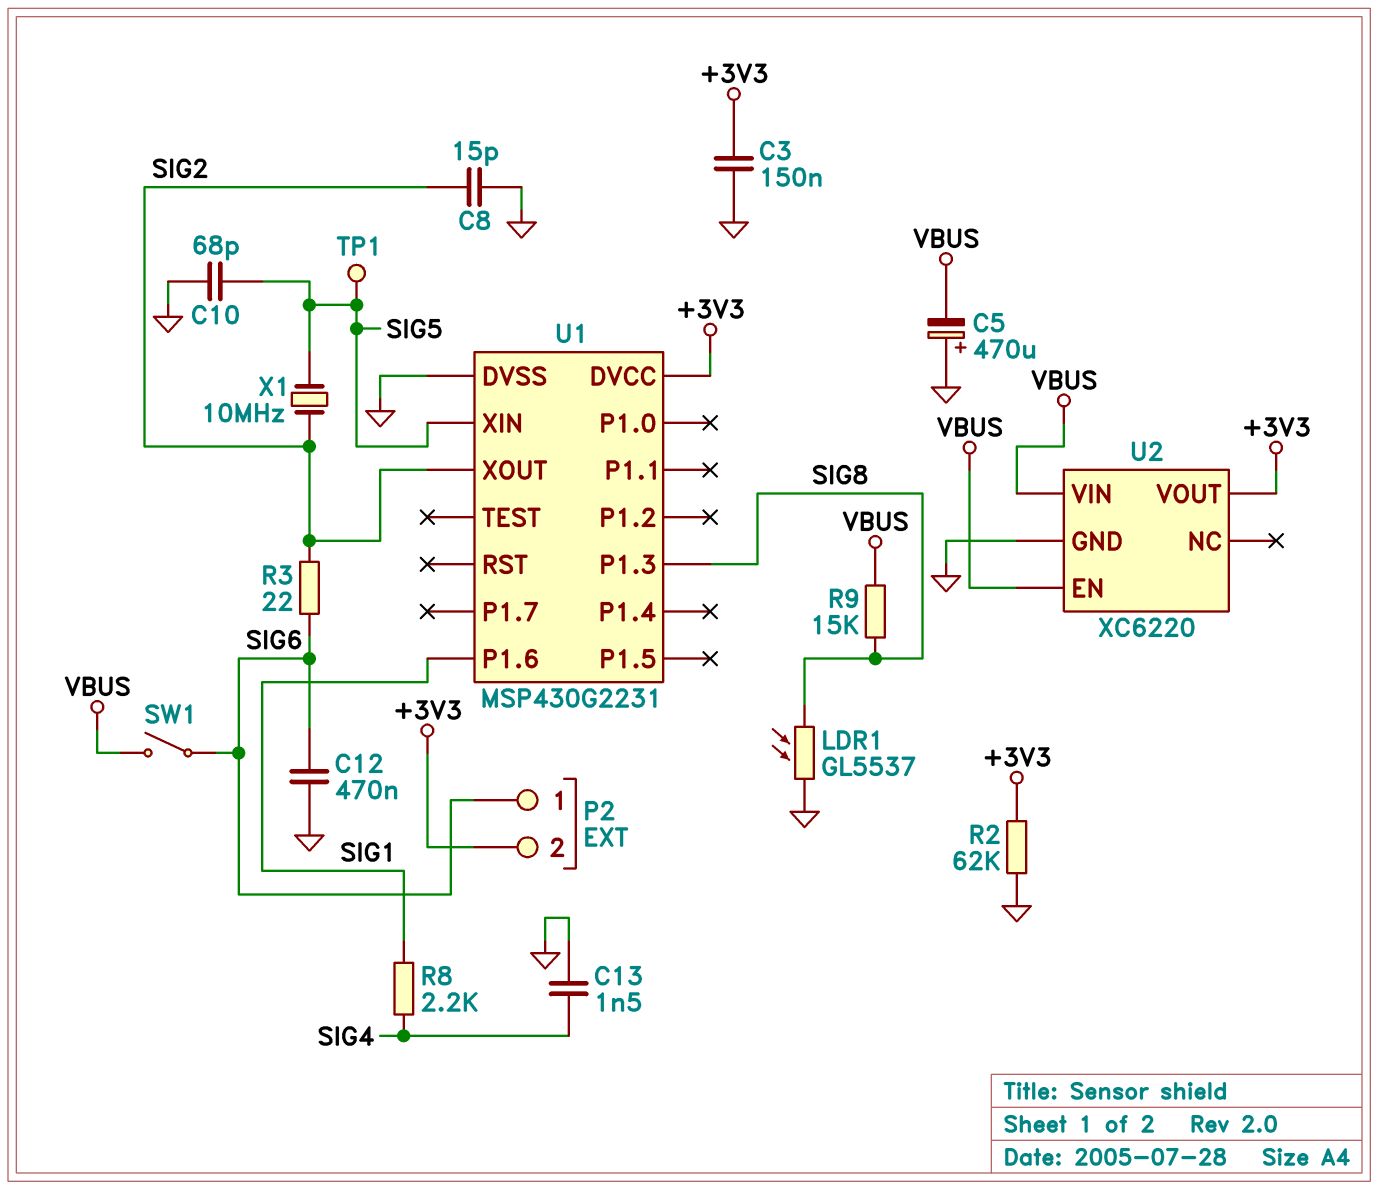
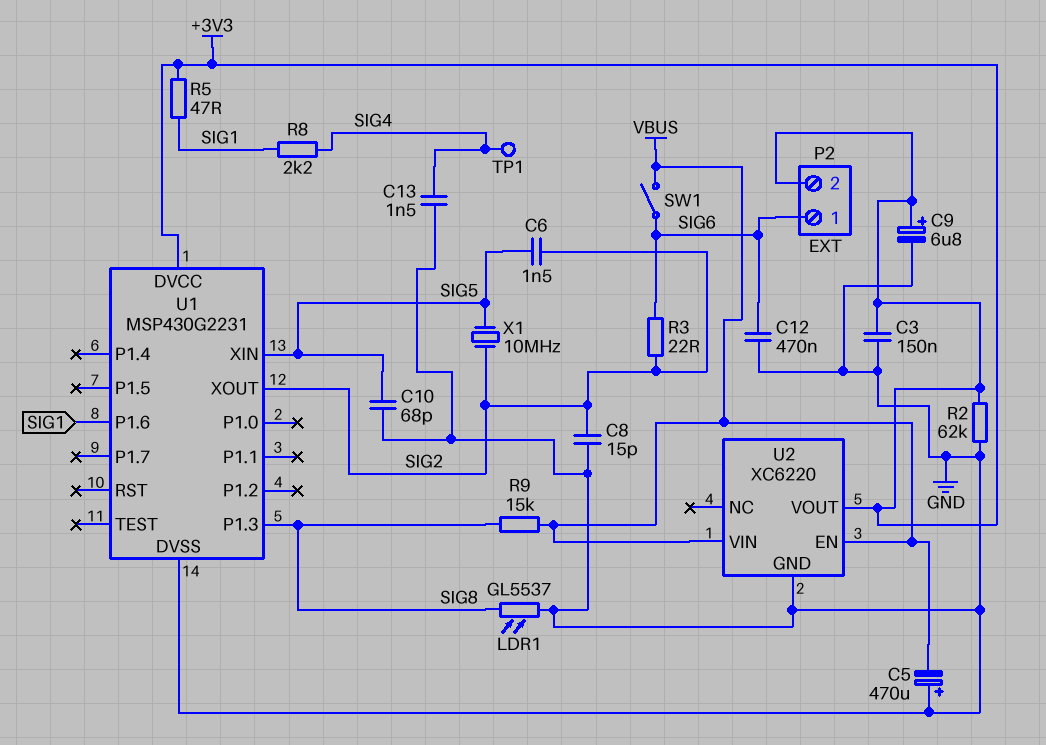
C6: none -> 1.5nF (SIG2, SIG5)
C9: none -> 6.8uF (plus +3V3, minus GND)
R5: none -> 47 (+3V3, SIG1)
TP1: test point (SIG5) -> test point (SIG4)

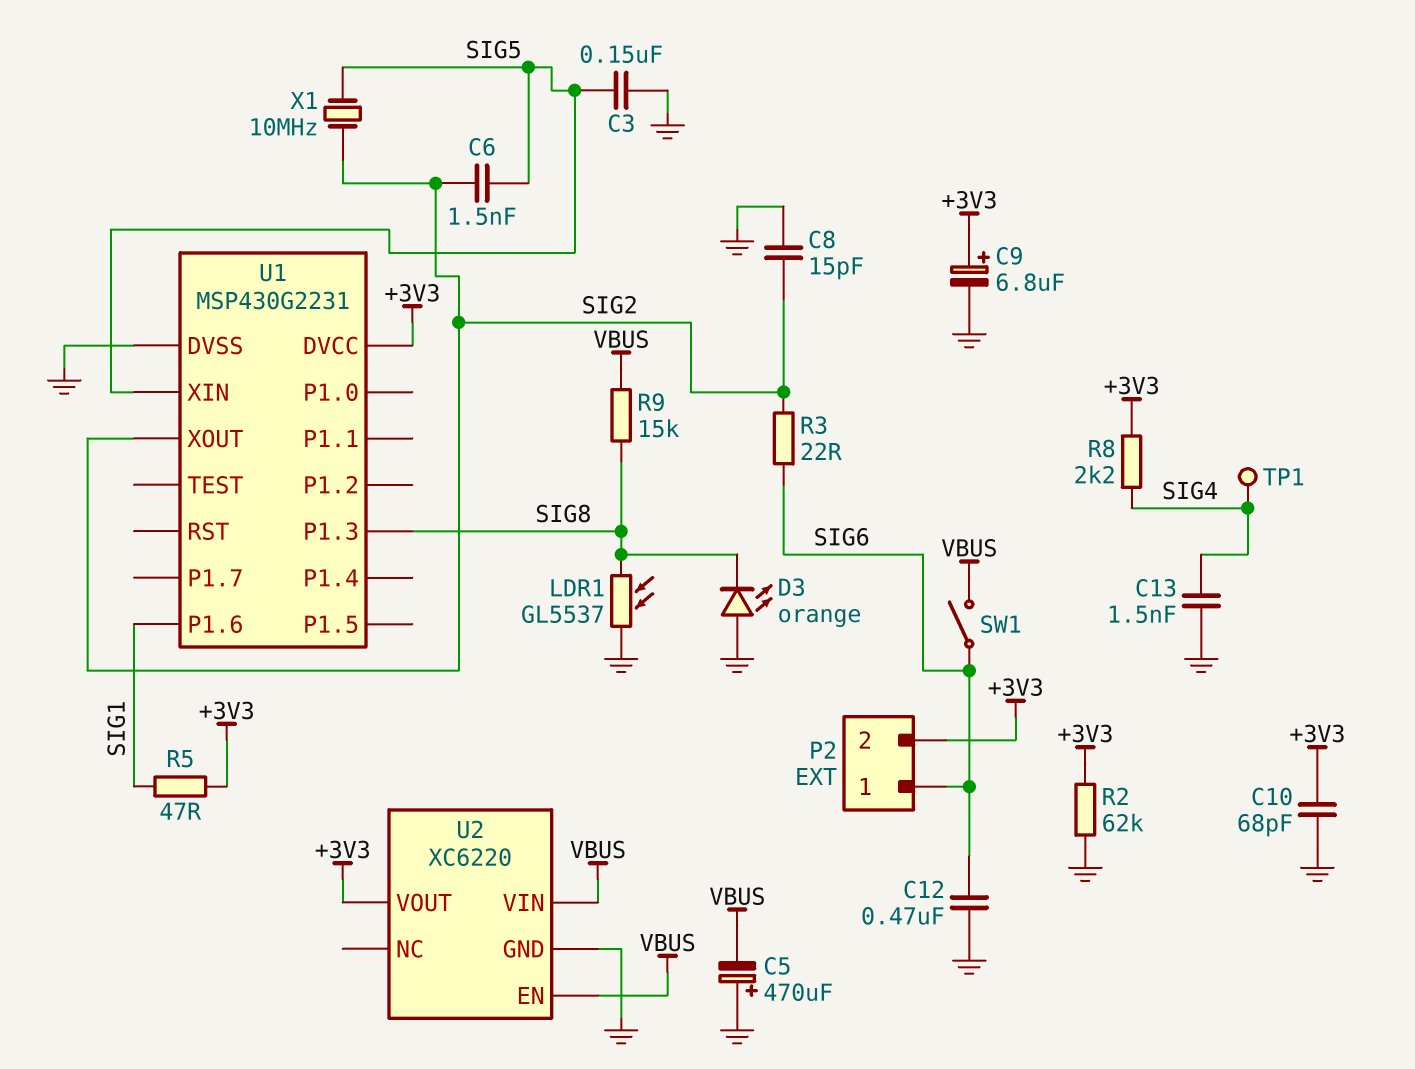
C3: 150nF (+3V3, GND) -> 150nF (GND, SIG5)
C10: 68pF (GND, SIG5) -> 68pF (+3V3, GND)
D3: none -> LED orange (A GND, K SIG8)
R8: 2.2k (SIG1, SIG4) -> 2.2k (+3V3, SIG4)

